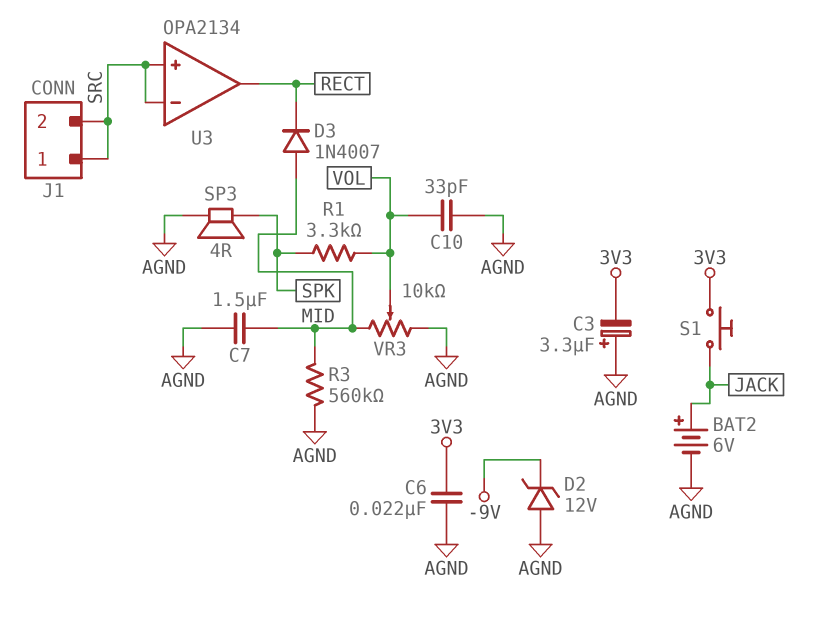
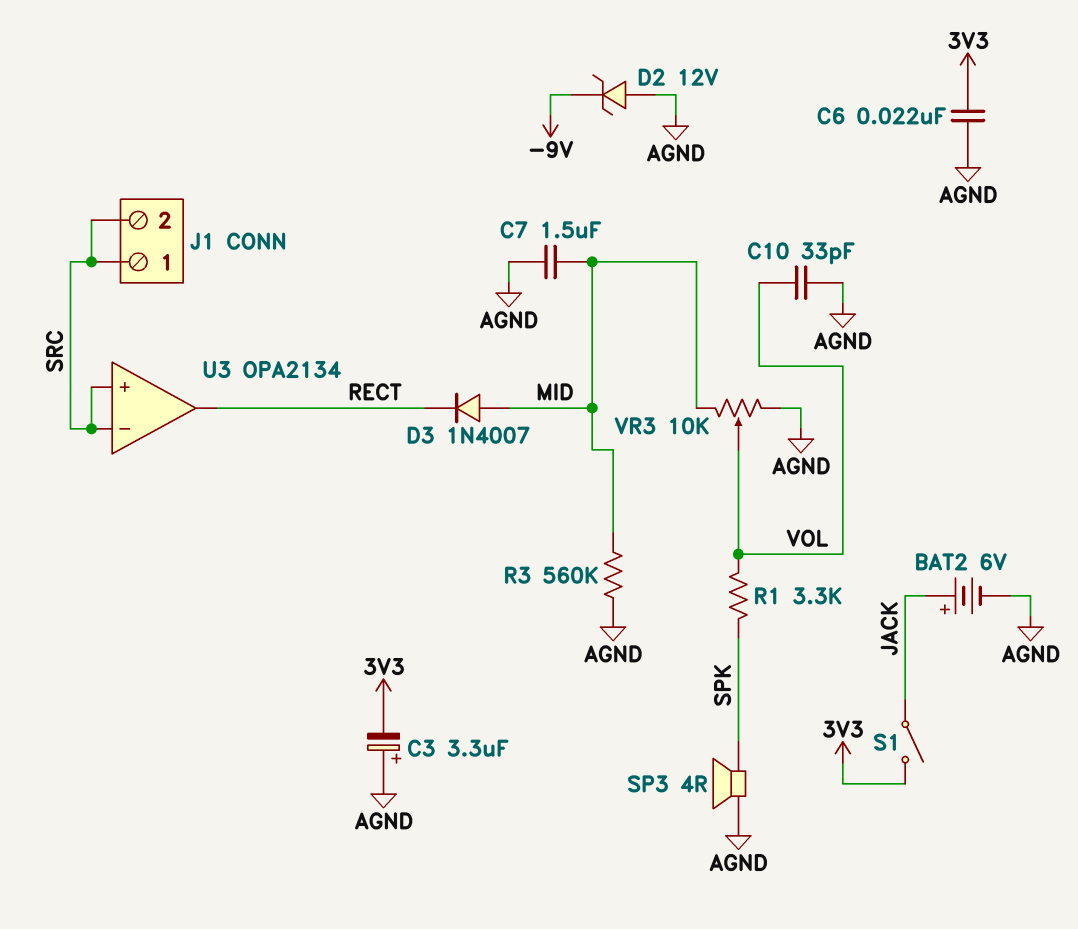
S1: button (3V3, JACK) -> switch (3V3, JACK)

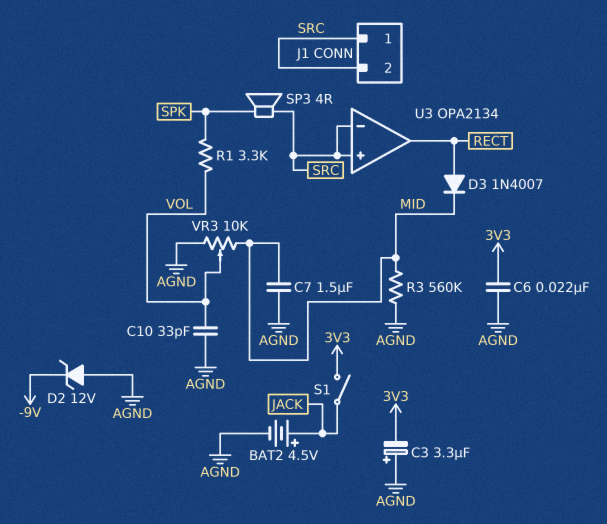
BAT2: 6V (plus JACK, minus AGND) -> 4.5V (plus JACK, minus AGND)
D3: diode 1N4007 (A MID, K RECT) -> diode 1N4007 (A RECT, K MID)
SP3: speaker 4R (AGND, SPK) -> speaker 4R (SPK, SRC)

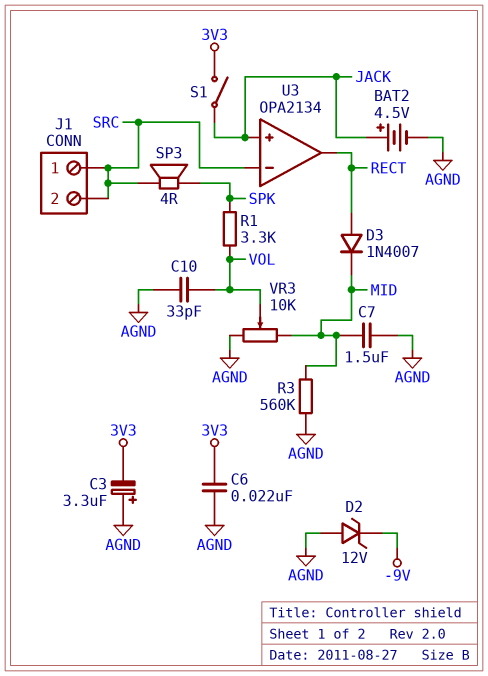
U3 pin in+: SRC -> JACK

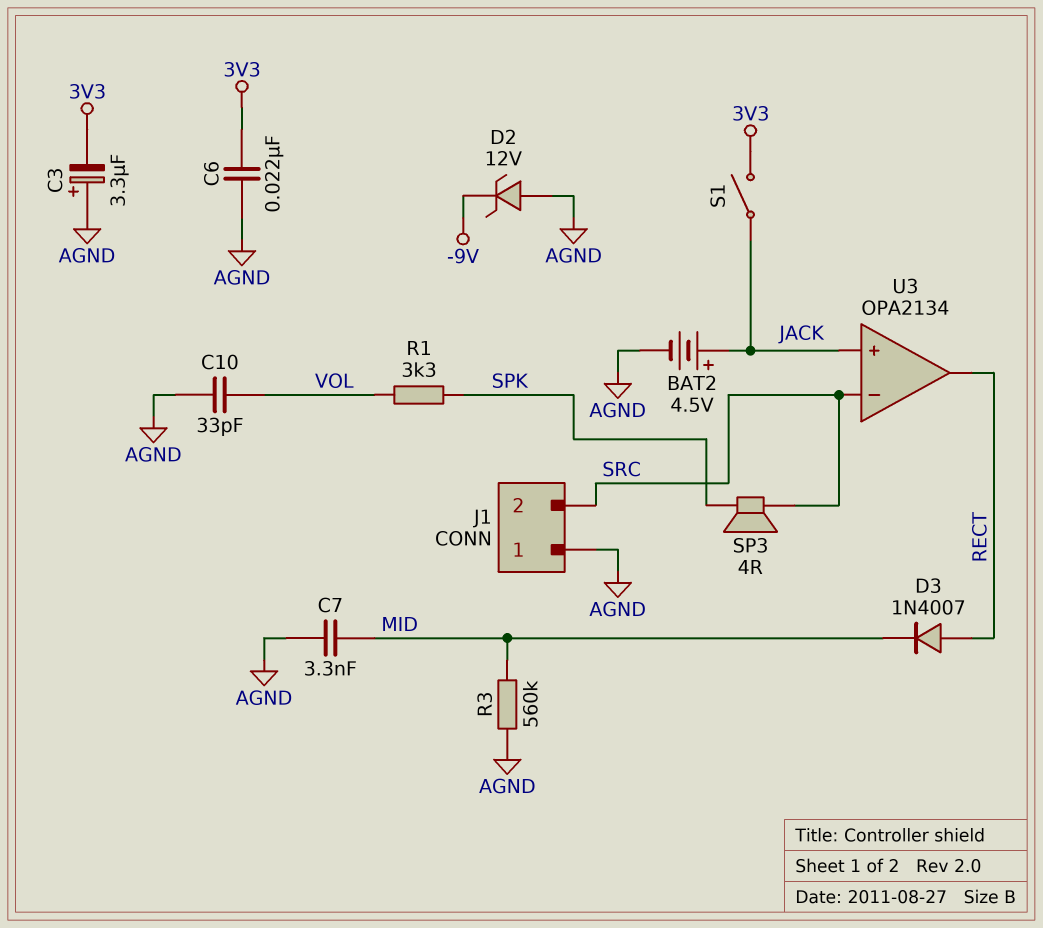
C7: 1.5uF (AGND, MID) -> 3.3nF (AGND, MID)
J1 pin 1: SRC -> AGND
VR3: 10k (AGND, MID, wiper VOL) -> none

